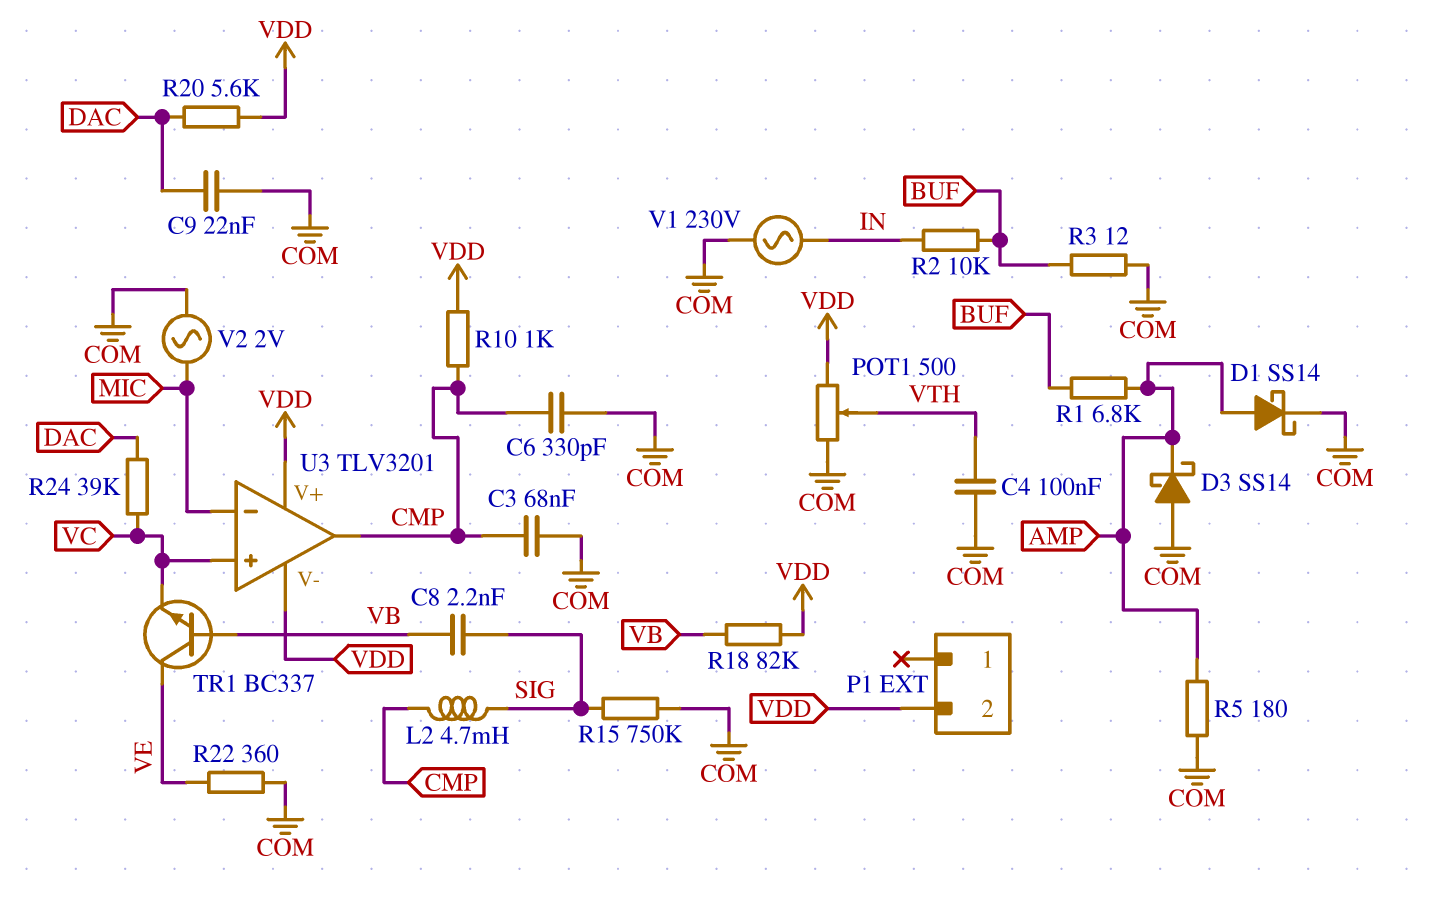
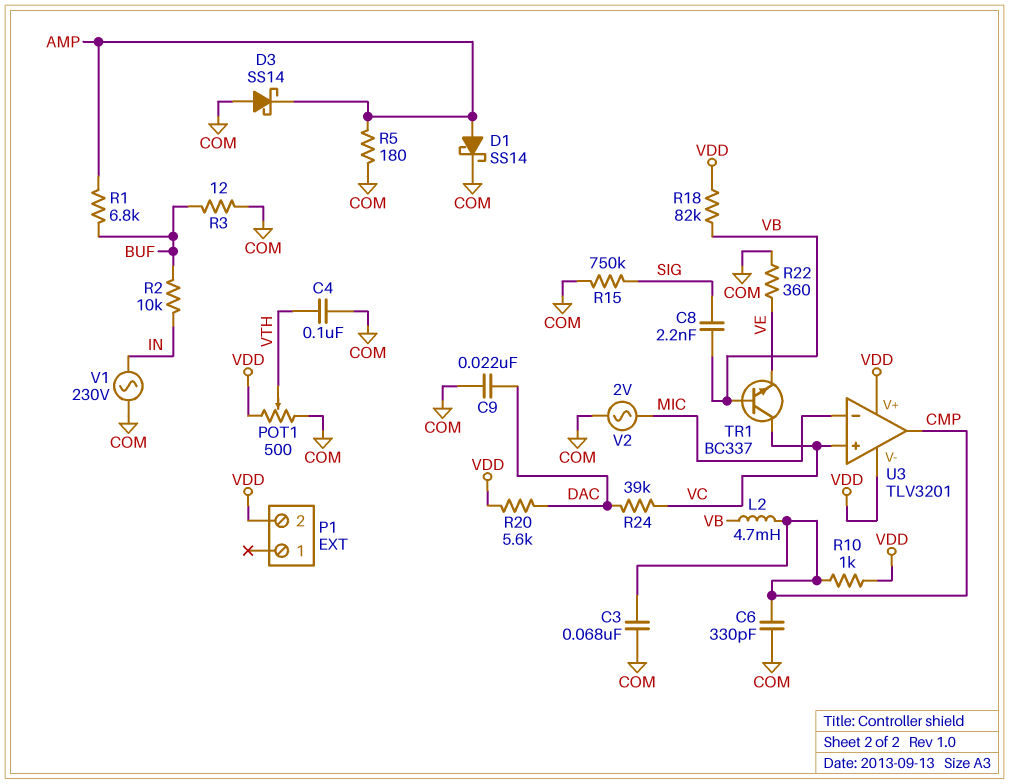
L2: 4.7mH (CMP, SIG) -> 4.7mH (CMP, VB)
TR1: NPN BC337 (B VB, C VE, E VC) -> NPN BC337 (B VB, C VC, E VE)

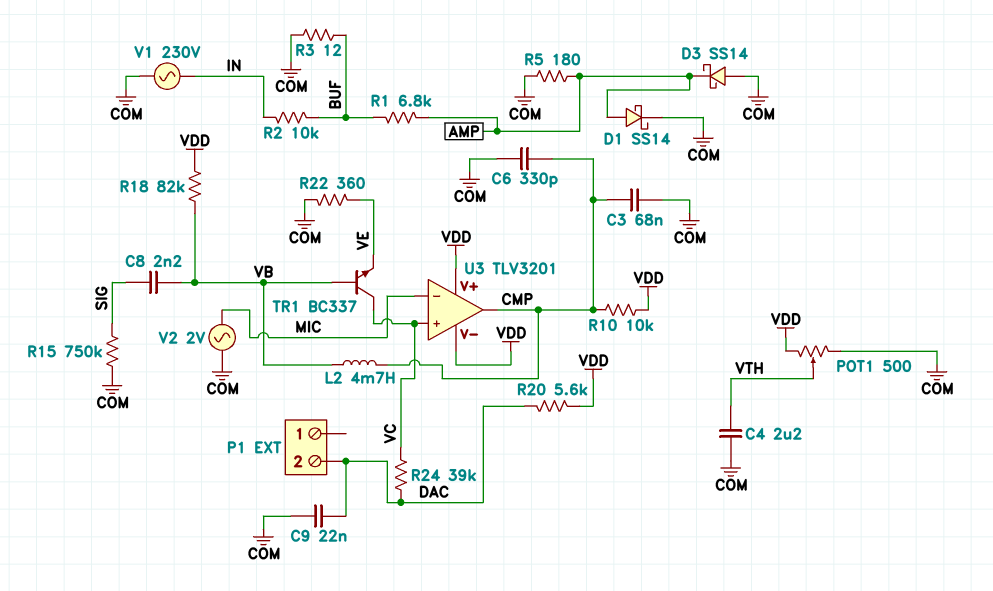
C4: 100nF (COM, VTH) -> 2.2uF (COM, VTH)
P1 pin 2: VDD -> DAC
R10: 1k (CMP, VDD) -> 10k (CMP, VDD)

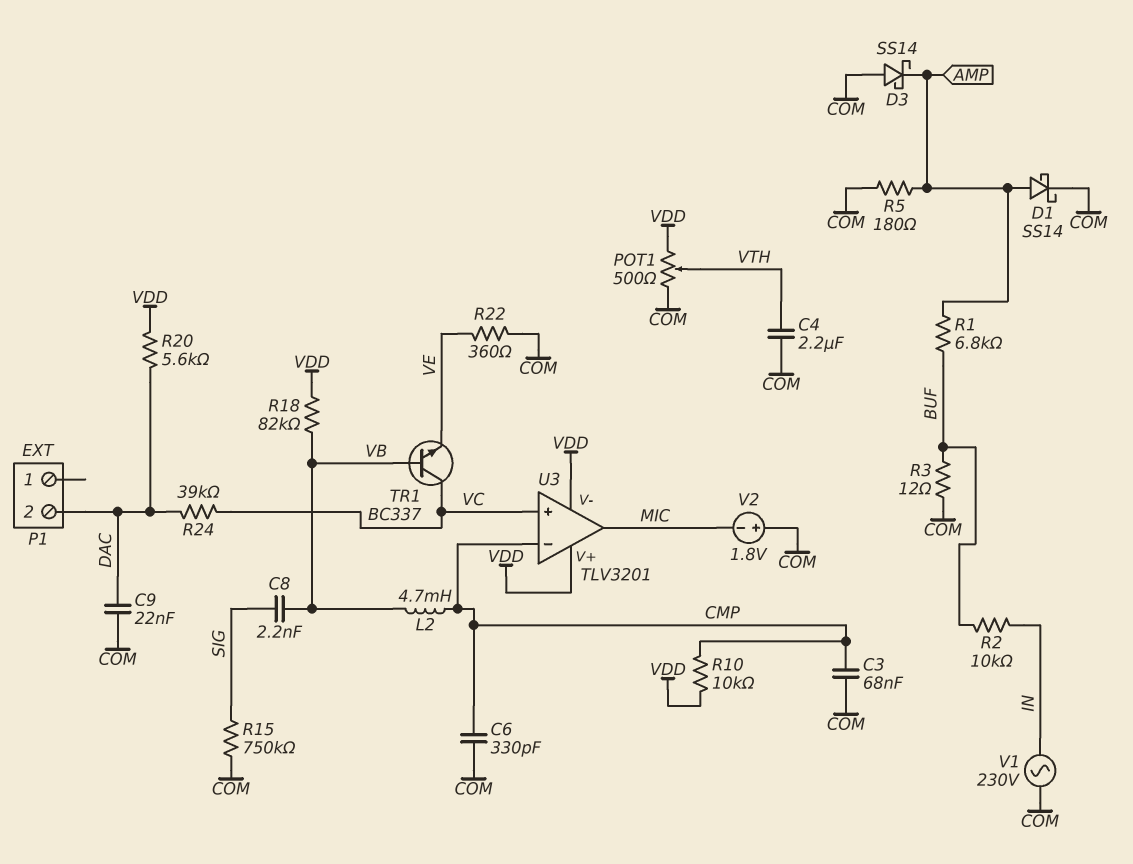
U3 pin in-: MIC -> CMP
U3 pin out: CMP -> MIC
V2: AC 2V (COM, MIC) -> 1.8V (plus COM, minus MIC)

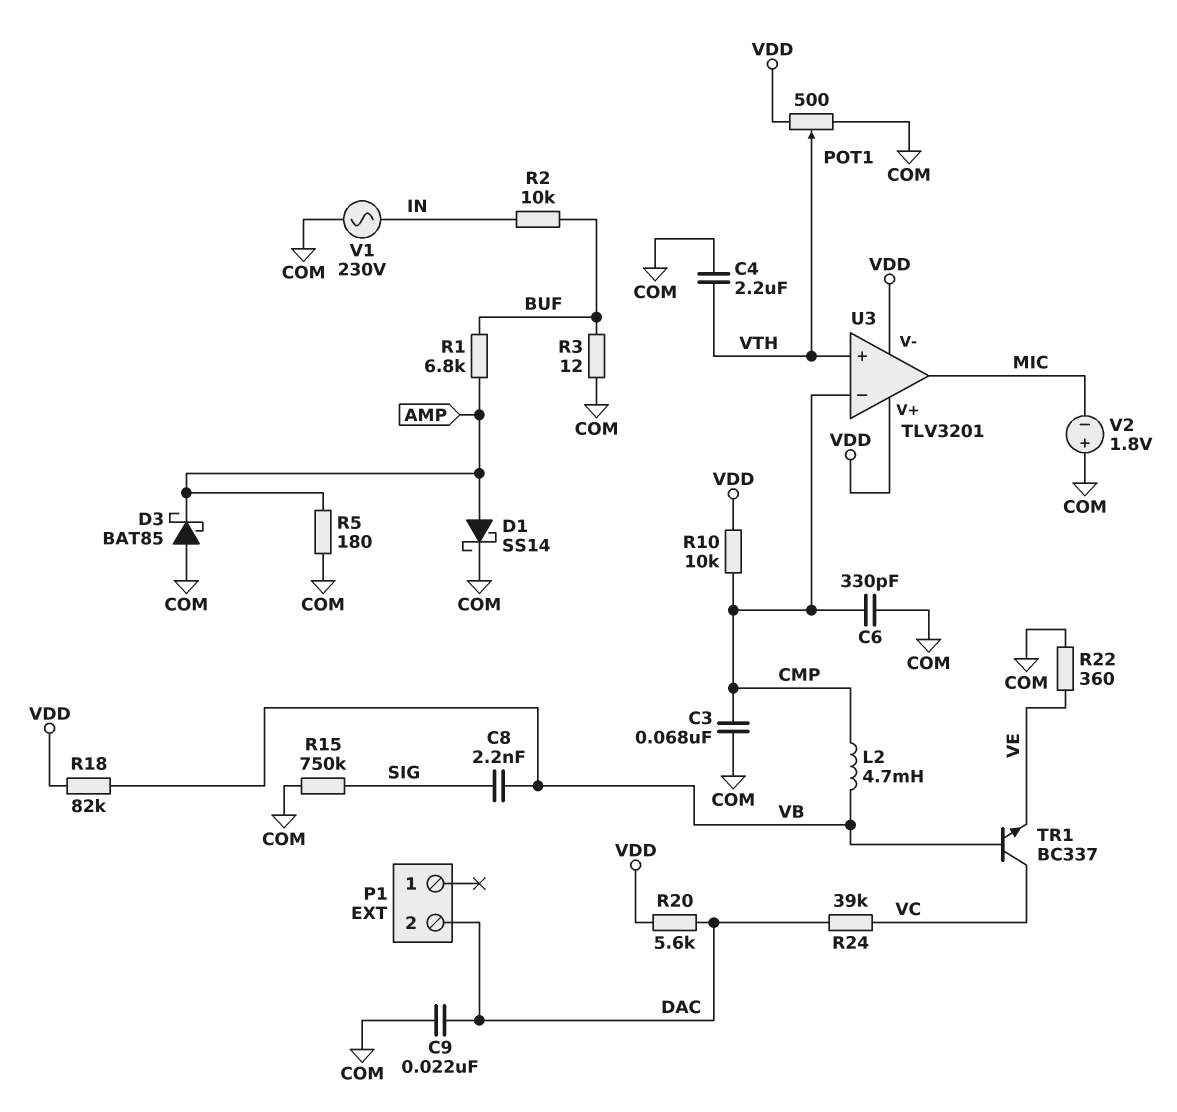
D3: schottky SS14 (A COM, K AMP) -> schottky BAT85 (A COM, K AMP)
U3 pin in+: VC -> VTH

